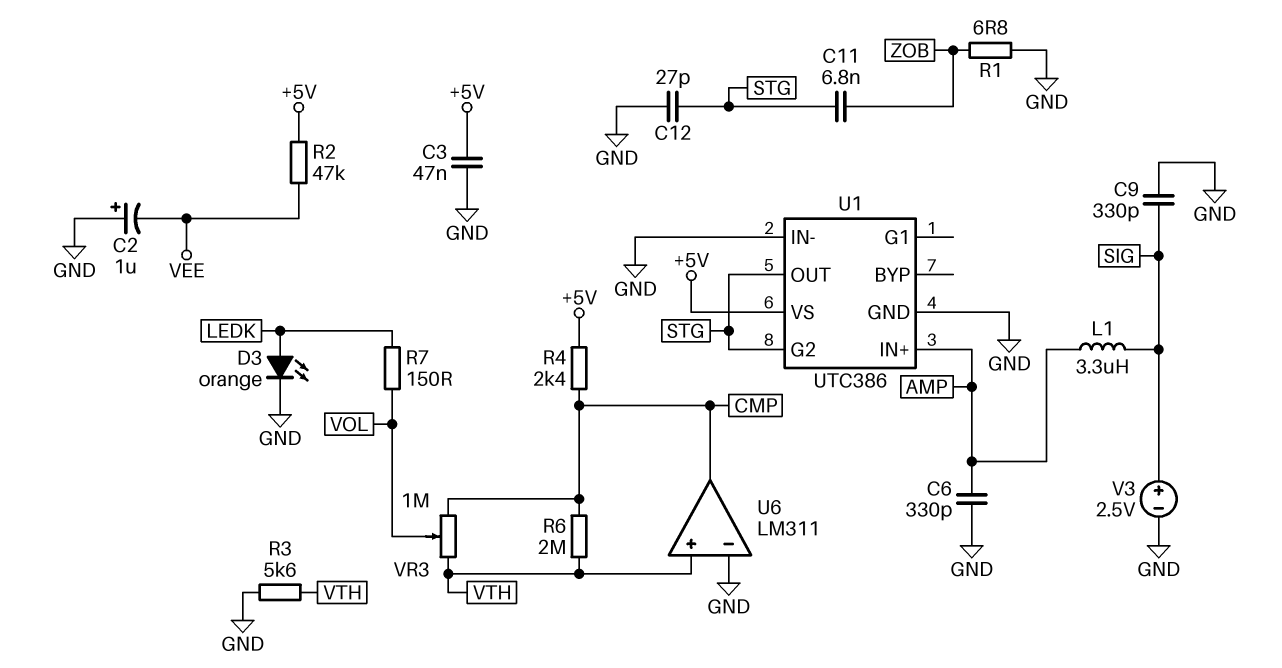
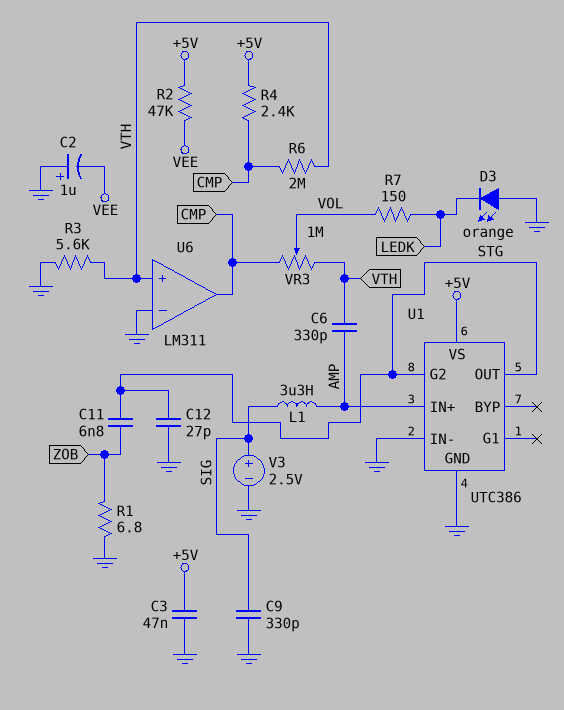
C6: 330pF (AMP, GND) -> 330pF (AMP, VTH)
D3: LED orange (A LEDK, K GND) -> LED orange (A GND, K LEDK)

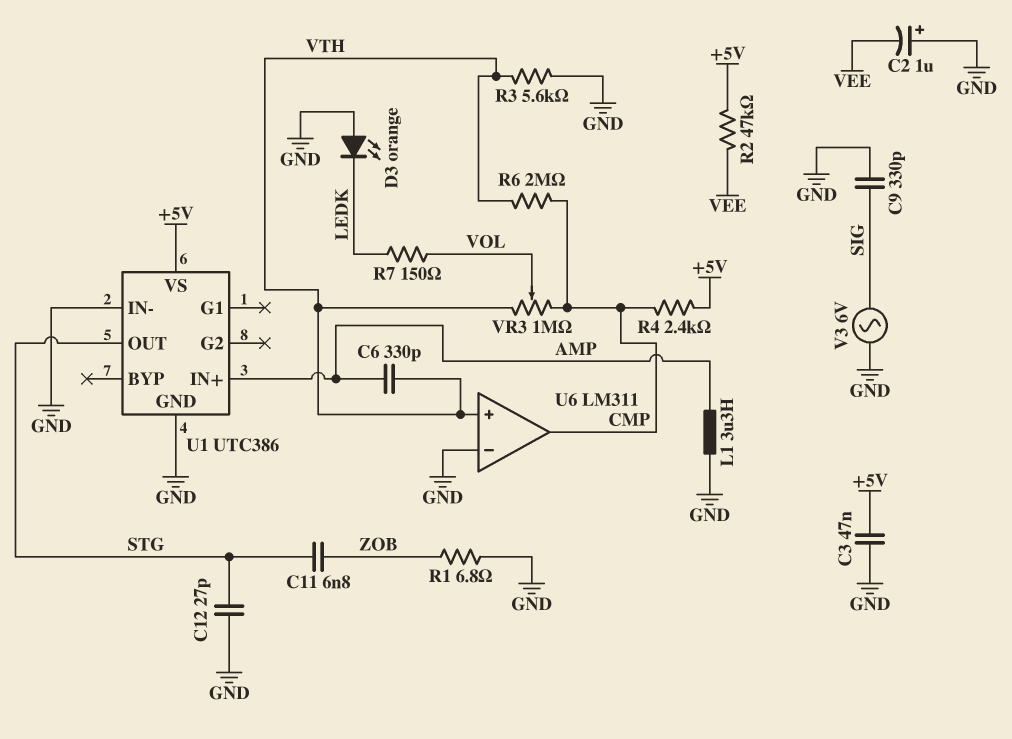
L1: 3.3uH (AMP, SIG) -> 3.3uH (AMP, GND)
U1 pin G2: STG -> none
V3: 2.5V (plus SIG, minus GND) -> AC 6V (GND, SIG)

